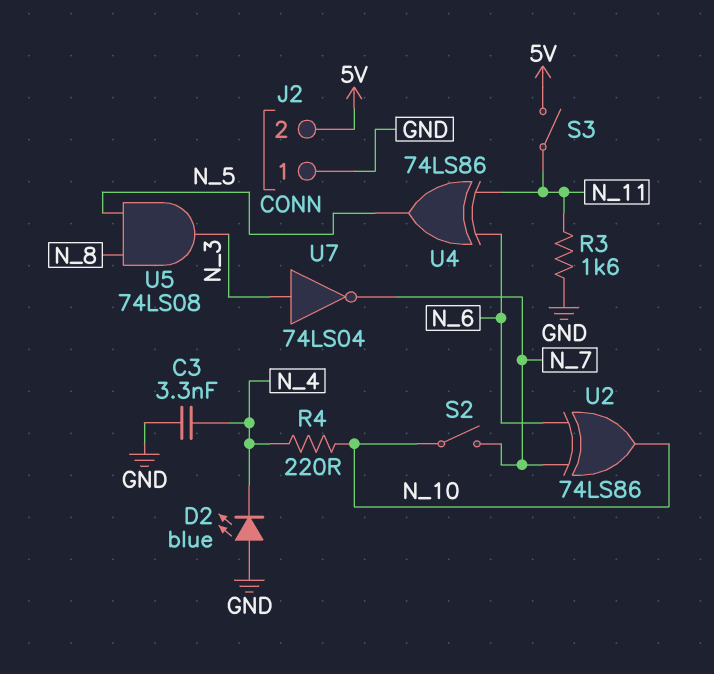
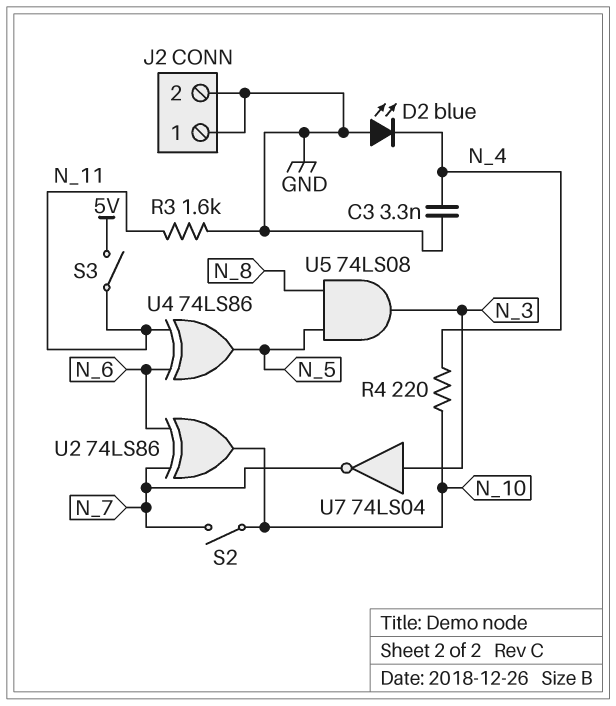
J2 pin 2: 5V -> GND

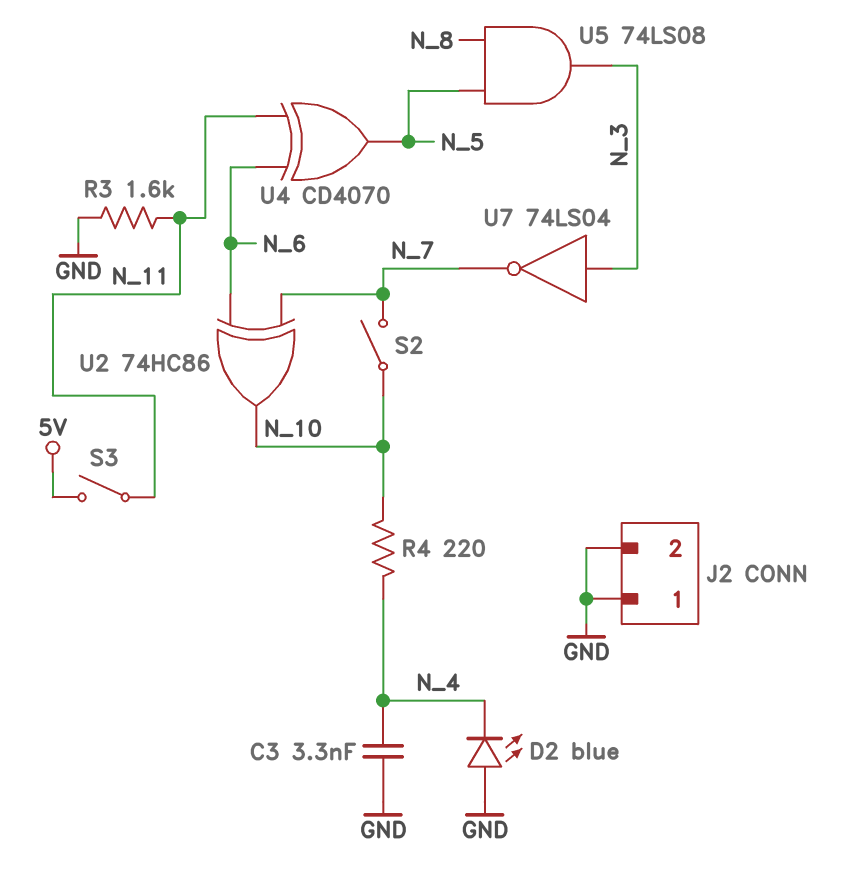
U2: XOR 74LS86 (in N_6, in N_7, out N_10) -> XOR 74HC86 (in N_6, in N_7, out N_10)
U4: XOR 74LS86 (in N_6, in N_11, out N_5) -> XOR CD4070 (in N_6, in N_11, out N_5)

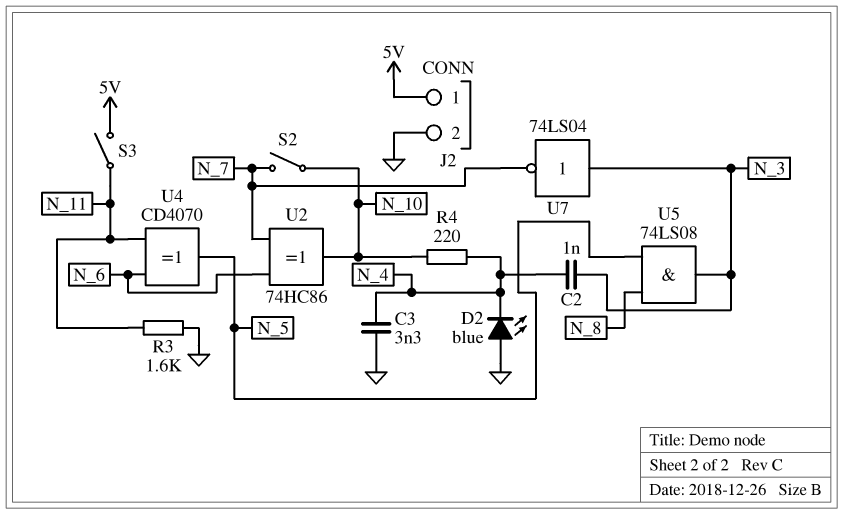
C2: none -> 1nF (N_3, N_4)
J2 pin 1: GND -> 5V

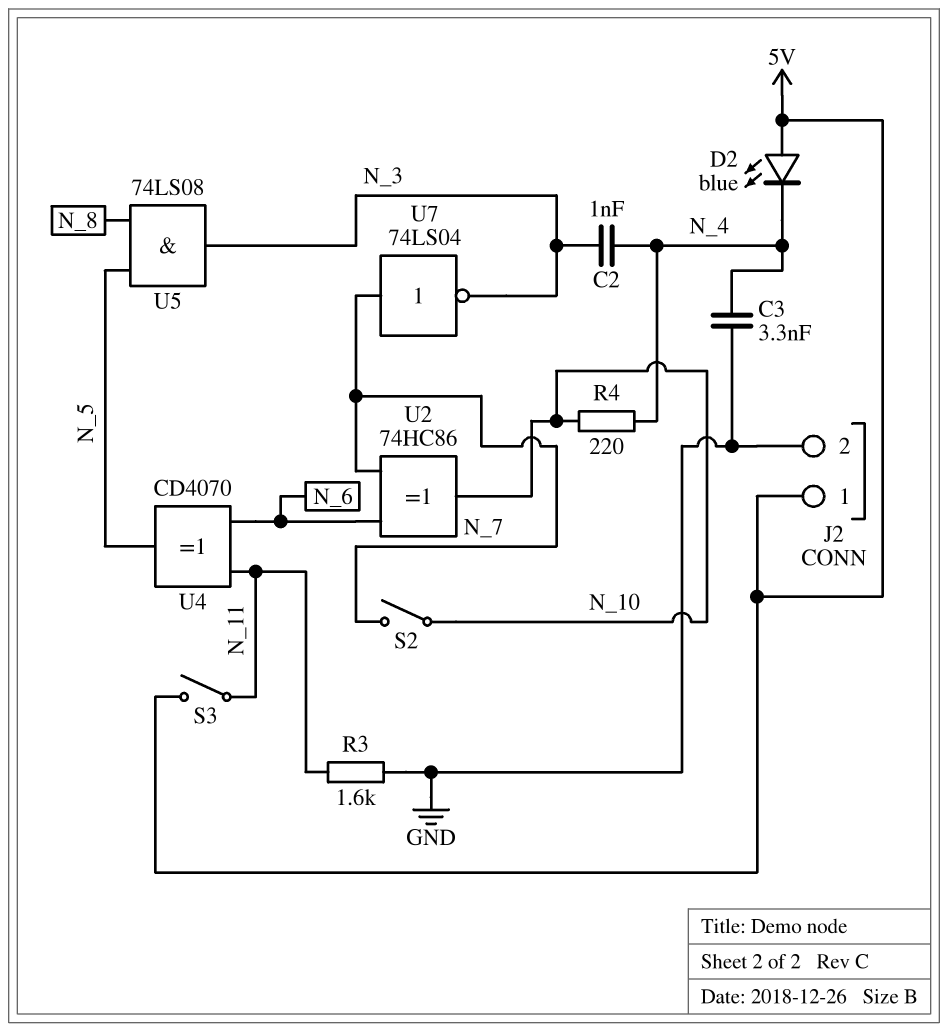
D2: LED blue (A GND, K N_4) -> LED blue (A 5V, K N_4)
U7: NOT 74LS04 (in N_3, out N_7) -> NOT 74LS04 (in N_7, out N_3)

